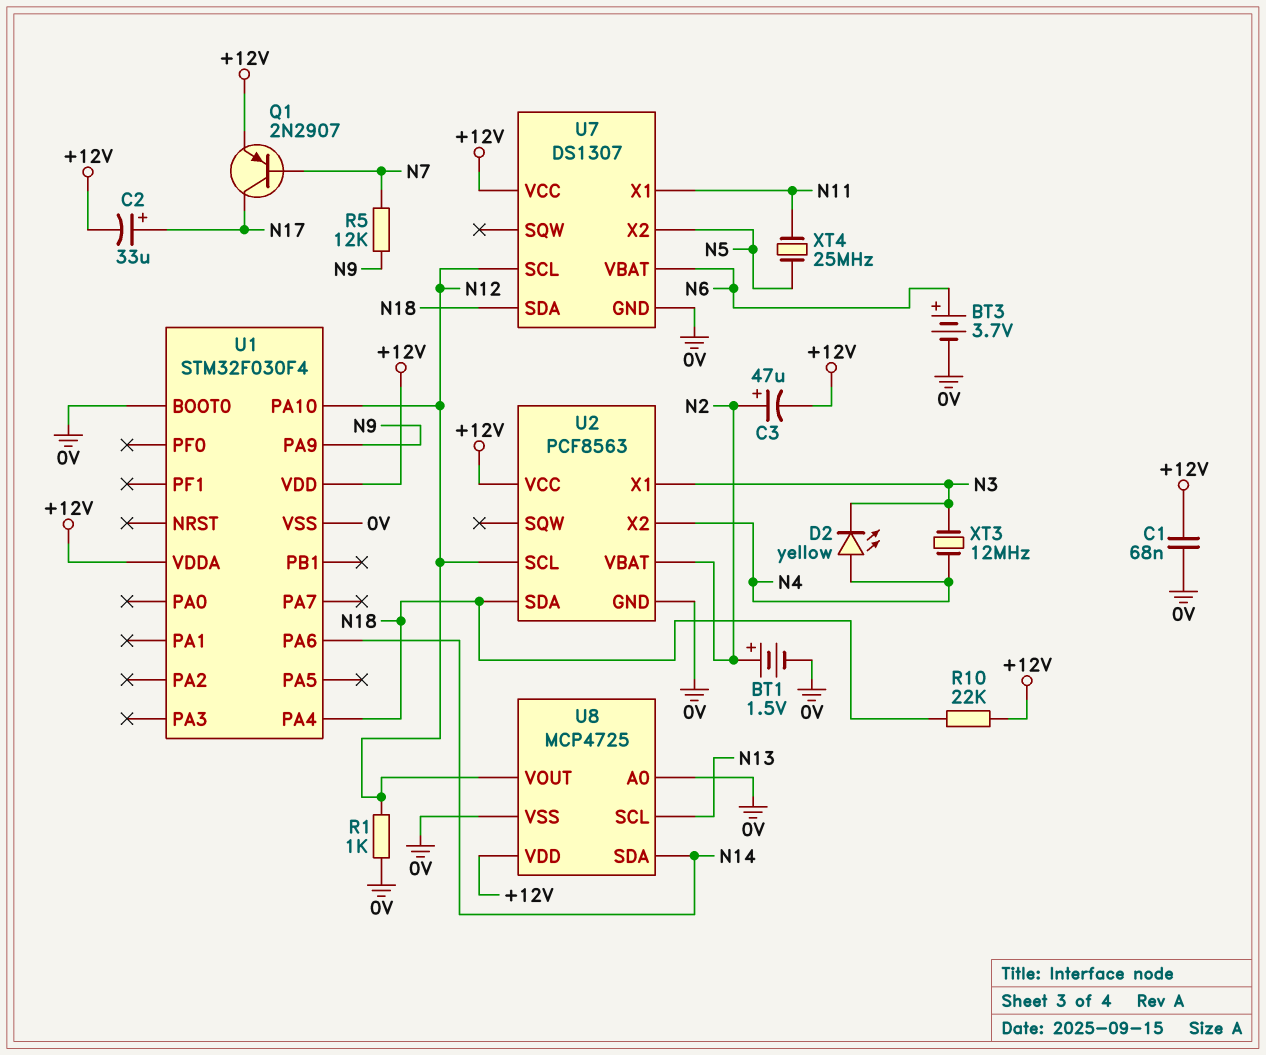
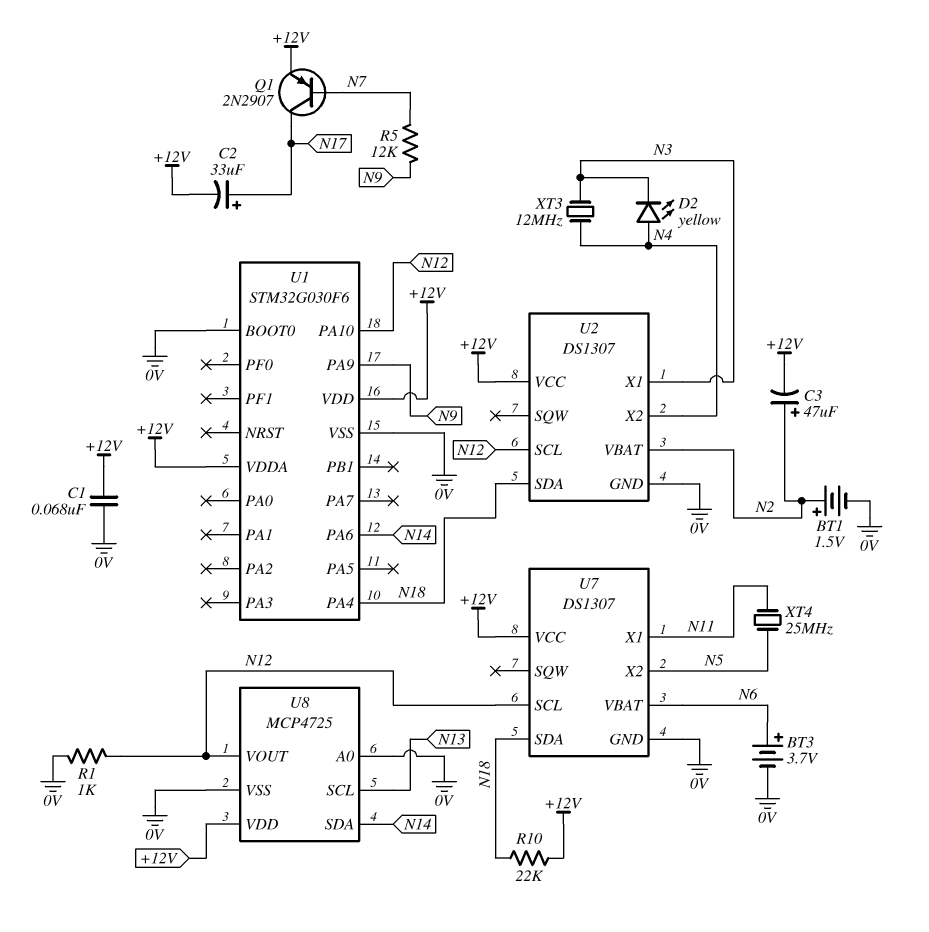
U1: STM32F030F4 -> STM32G030F6
U2: PCF8563 -> DS1307

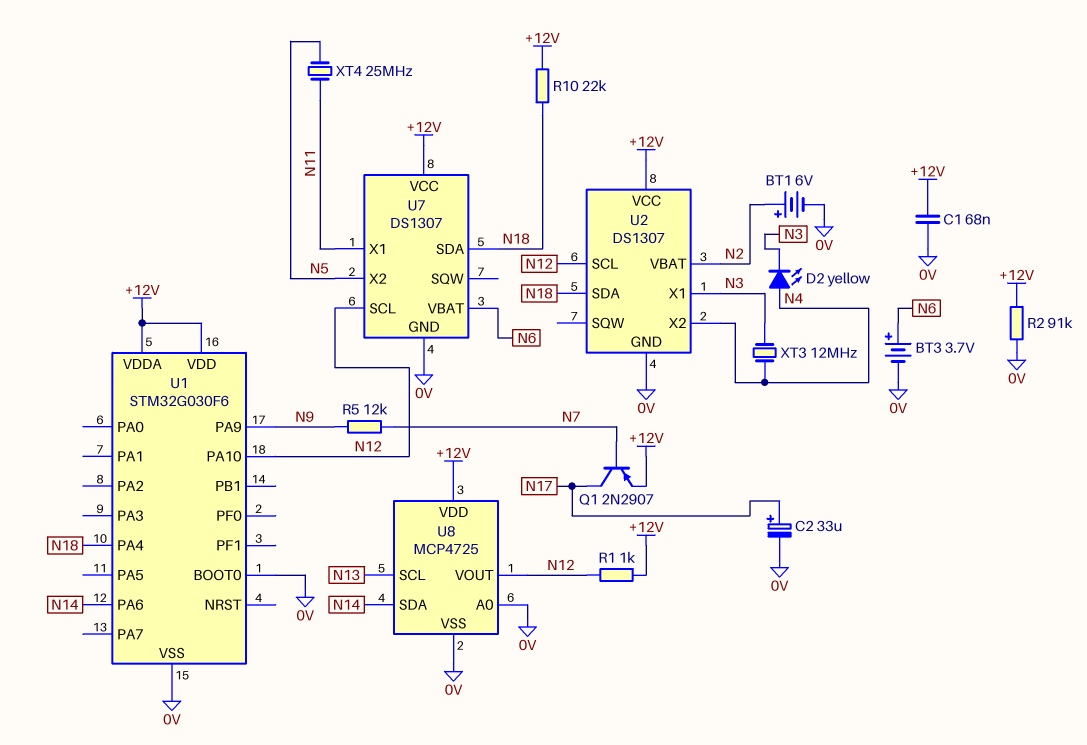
BT1: 1.5V (plus N2, minus 0V) -> 6V (plus N2, minus 0V)
C2: 33uF (plus N17, minus +12V) -> 33uF (plus N17, minus 0V)
C3: 47uF (plus N2, minus +12V) -> none
R1: 1k (0V, N12) -> 1k (+12V, N12)
R2: none -> 91k (+12V, 0V)

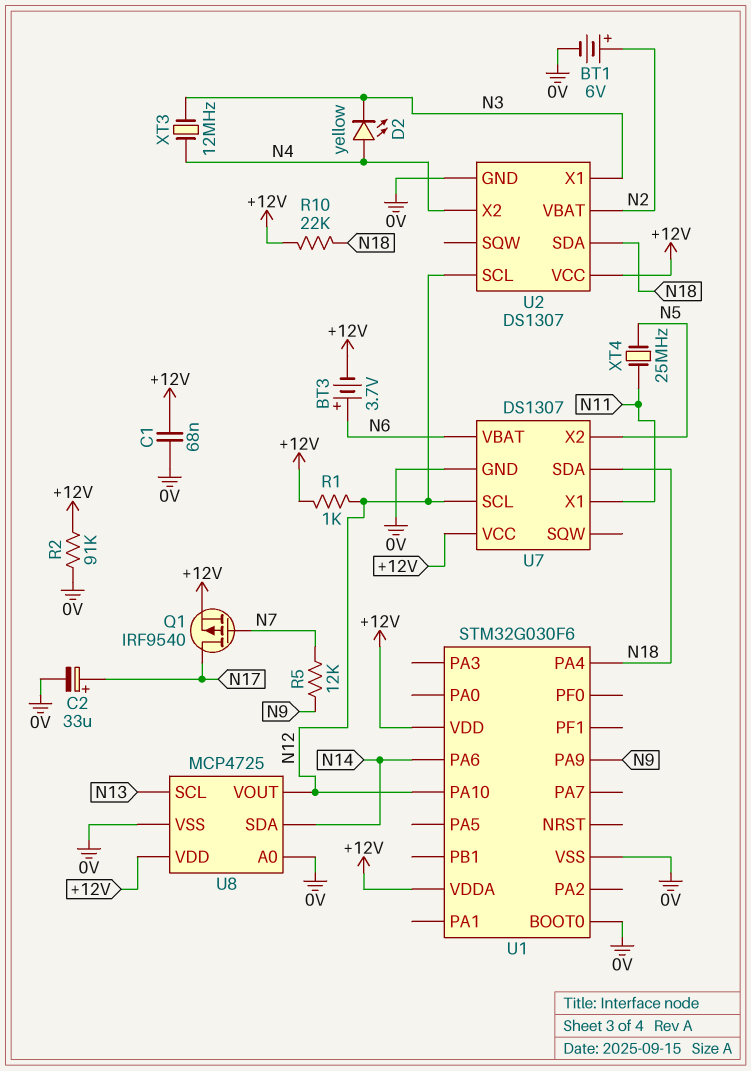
BT3: 3.7V (plus N6, minus 0V) -> 3.7V (plus N6, minus +12V)
Q1: PNP 2N2907 (B N7, C N17, E +12V) -> PMOS IRF9540 (G N7, D N17, S +12V)

